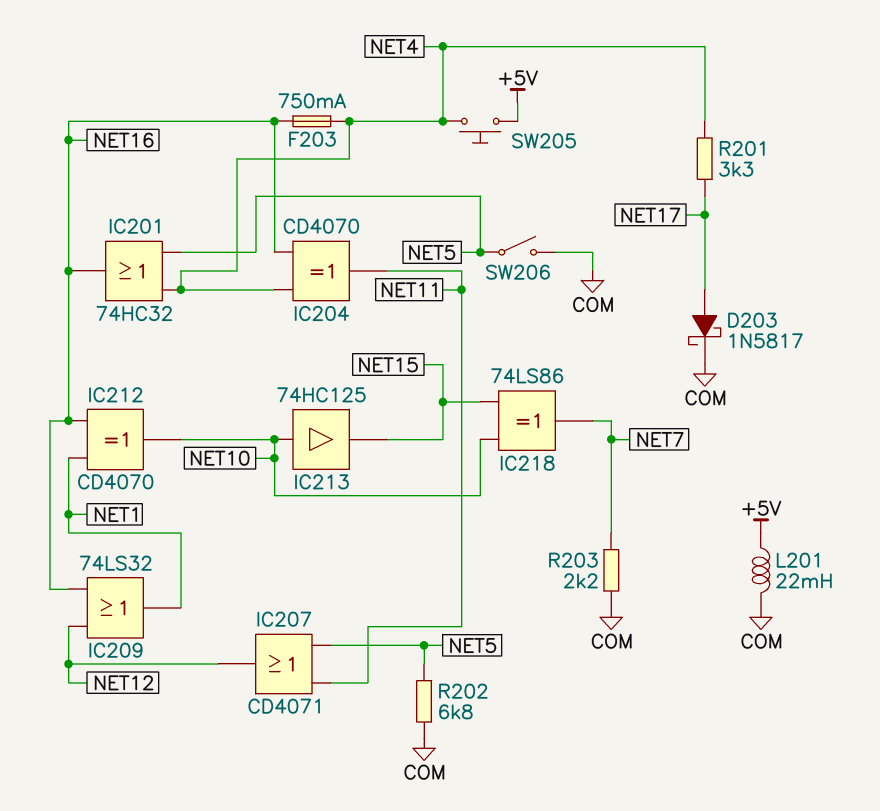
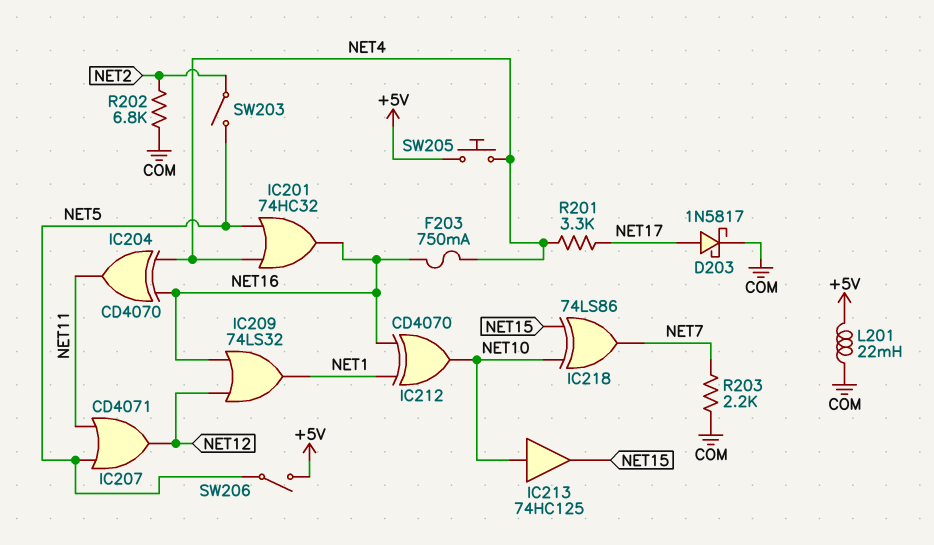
R202: 6.8k (COM, NET5) -> 6.8k (COM, NET2)
SW203: none -> switch (NET2, NET5)
SW206: switch (COM, NET5) -> switch (+5V, NET5)

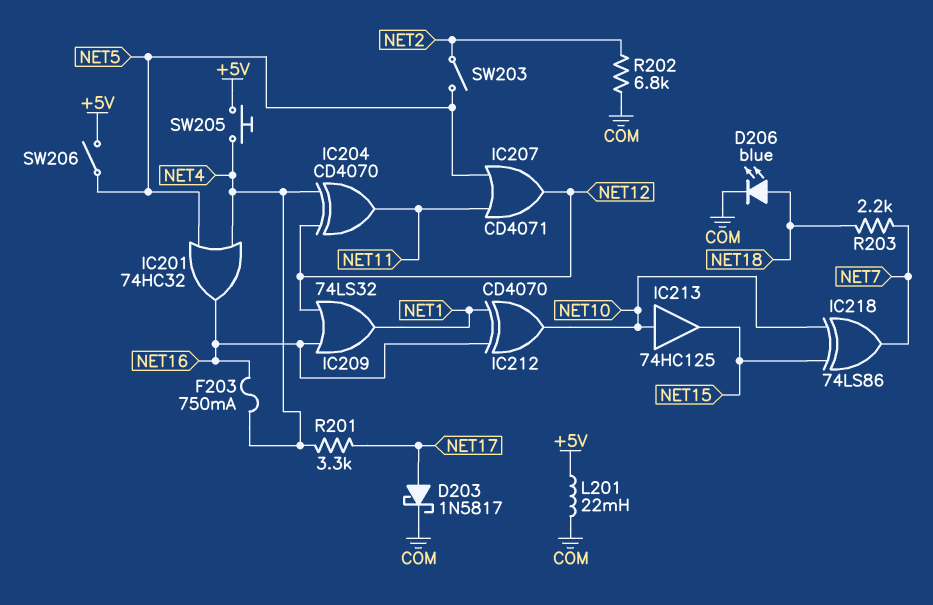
D206: none -> LED blue (A NET18, K COM)
IC204: XOR CD4070 (in NET4, in NET16, out NET11) -> XOR CD4070 (in NET4, in NET12, out NET11)
R203: 2.2k (COM, NET7) -> 2.2k (NET7, NET18)

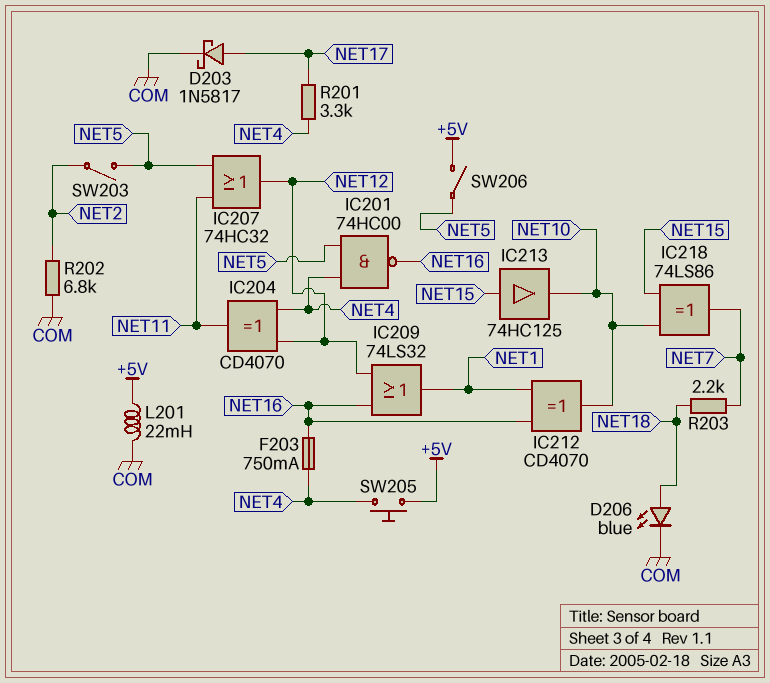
IC201: OR 74HC32 (in NET4, in NET5, out NET16) -> NAND 74HC00 (in NET4, in NET5, out NET16)
IC207: OR CD4071 (in NET5, in NET11, out NET12) -> OR 74HC32 (in NET5, in NET11, out NET12)
IC213: buffer 74HC125 (in NET10, out NET15) -> buffer 74HC125 (in NET15, out NET10)

